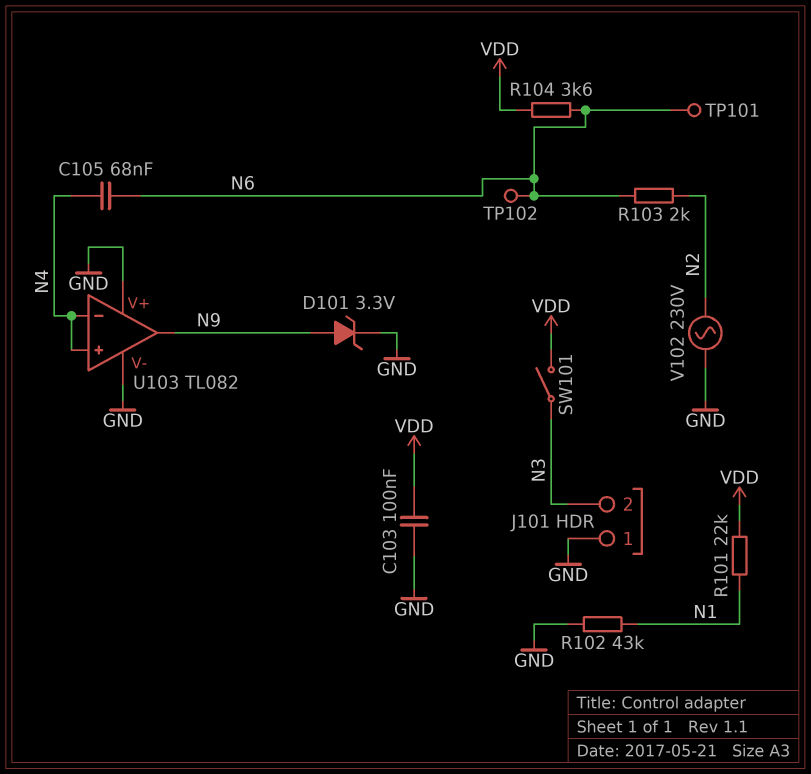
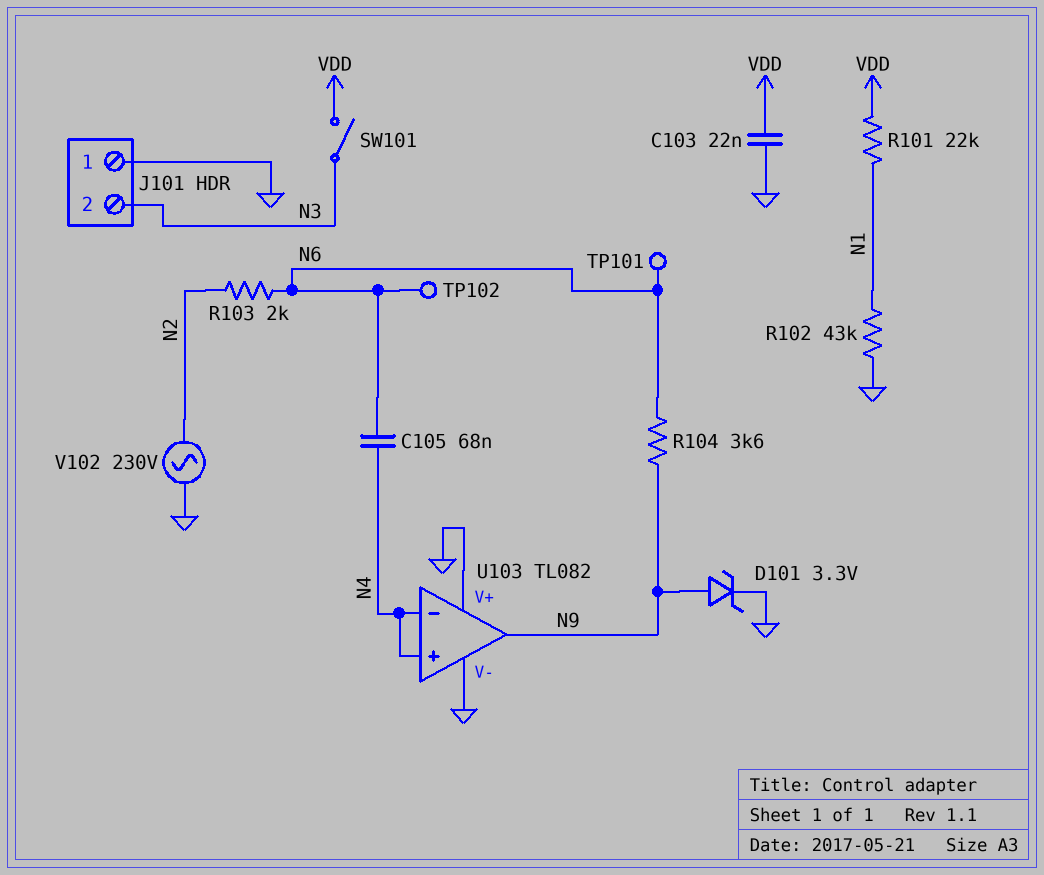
C103: 100nF (GND, VDD) -> 22nF (GND, VDD)
R104: 3.6k (N6, VDD) -> 3.6k (N6, N9)

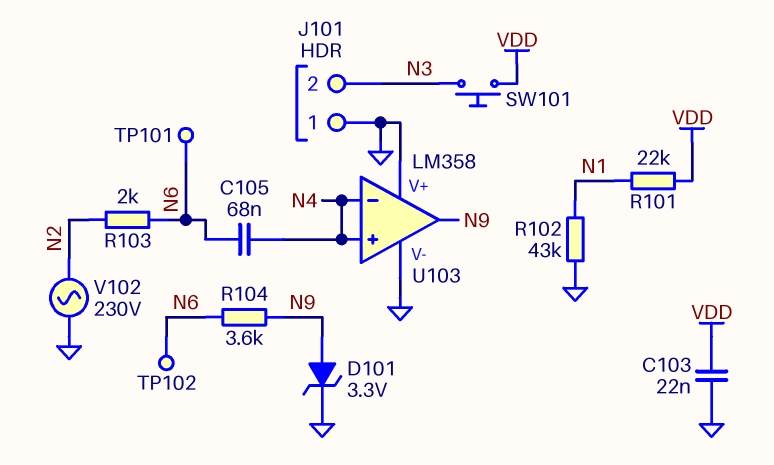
SW101: switch (N3, VDD) -> button (N3, VDD)
U103: TL082 -> LM358

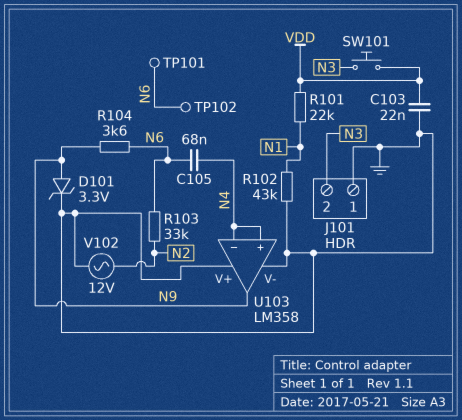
R103: 2k (N2, N6) -> 33k (N2, N6)
V102: AC 230V (GND, N2) -> AC 12V (GND, N2)

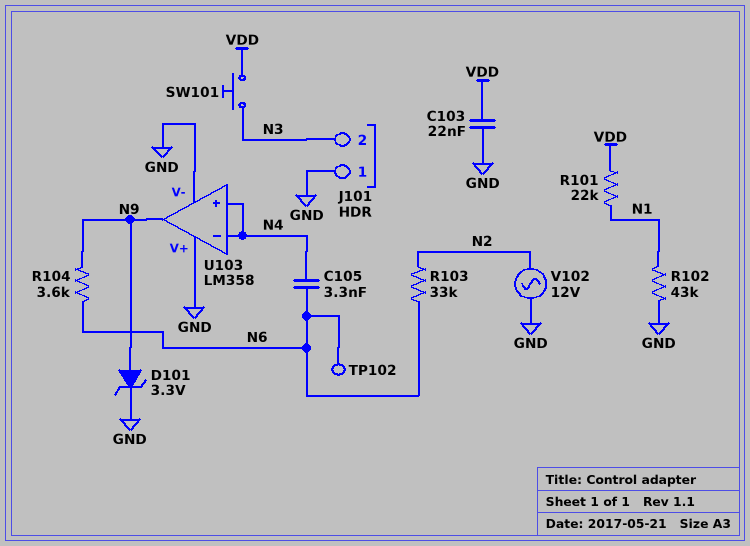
C105: 68nF (N4, N6) -> 3.3nF (N4, N6)
TP101: test point (N6) -> none

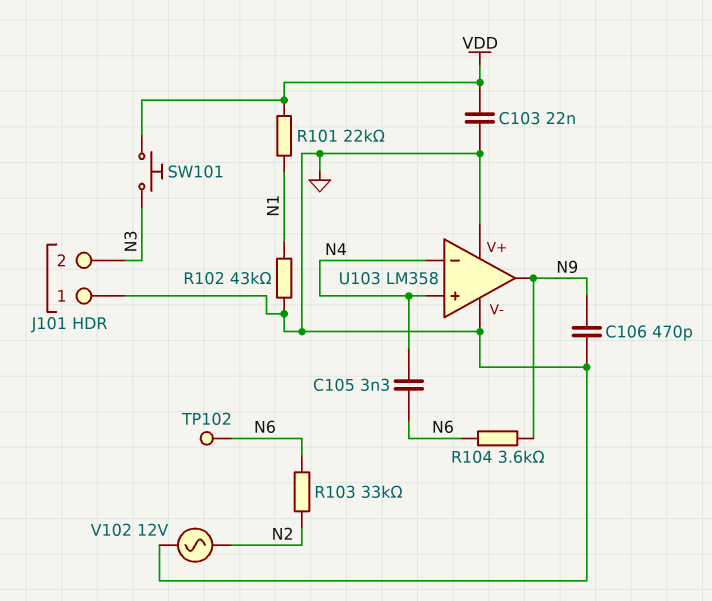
C106: none -> 470pF (GND, N9)
D101: zener 3.3V (A N9, K GND) -> none

